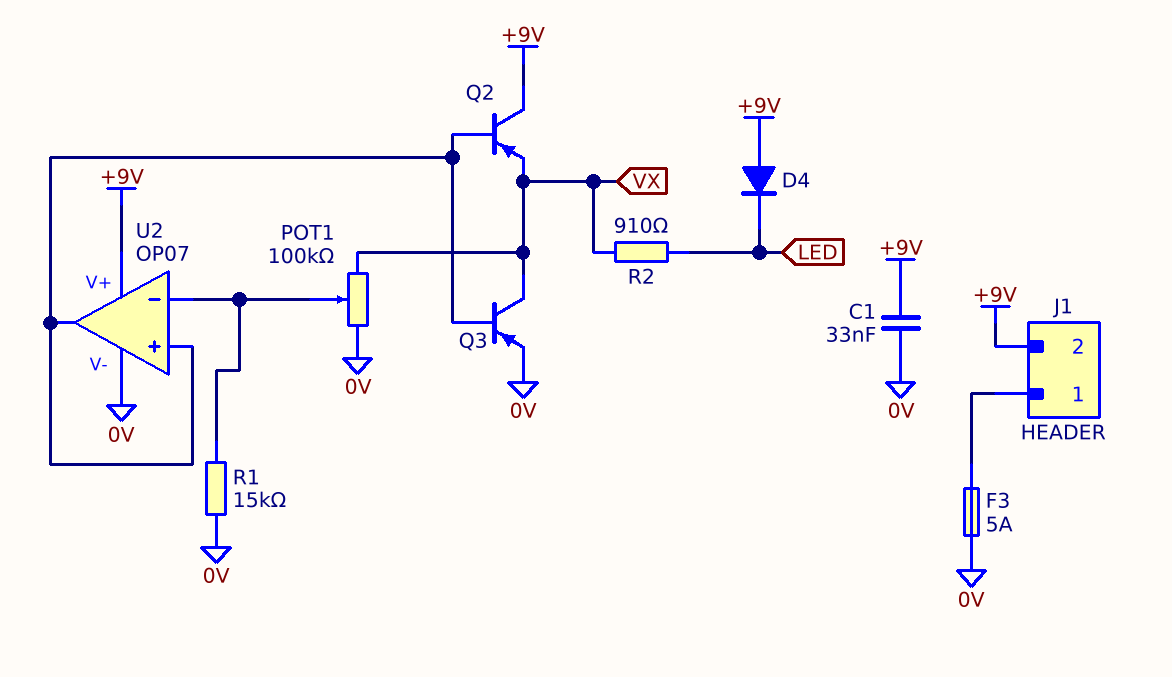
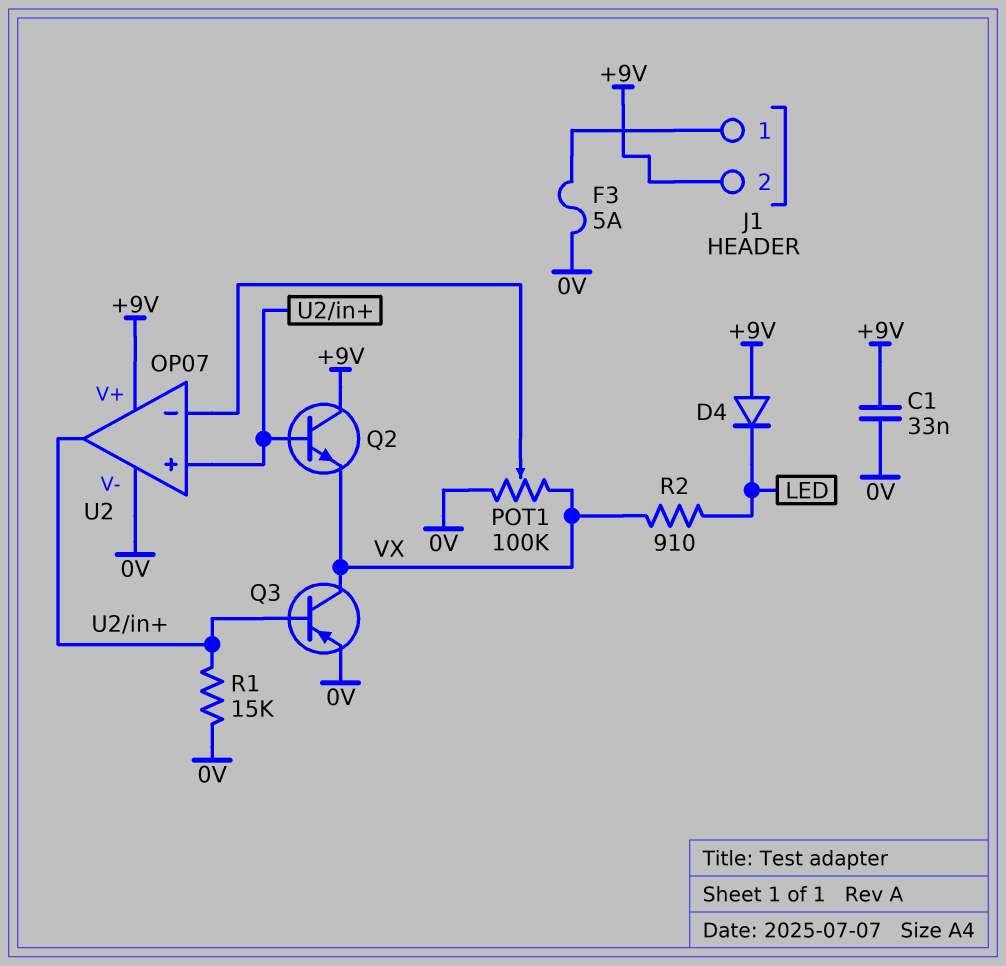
Q2: PNP (B U2/in+, C +9V, E VX) -> NPN (B U2/in+, C +9V, E VX)
R1: 15k (0V, U2/in-) -> 15k (0V, U2/in+)

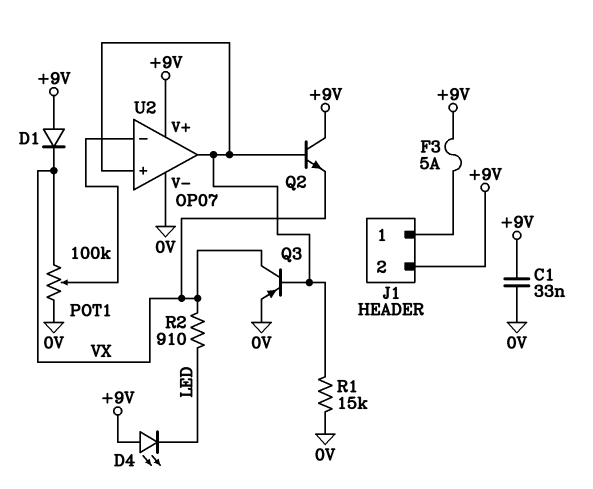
D1: none -> diode (A +9V, K VX)
D4: diode (A +9V, K LED) -> LED (A +9V, K LED)
F3: 5A (0V, J1/1) -> 5A (+9V, J1/1)

